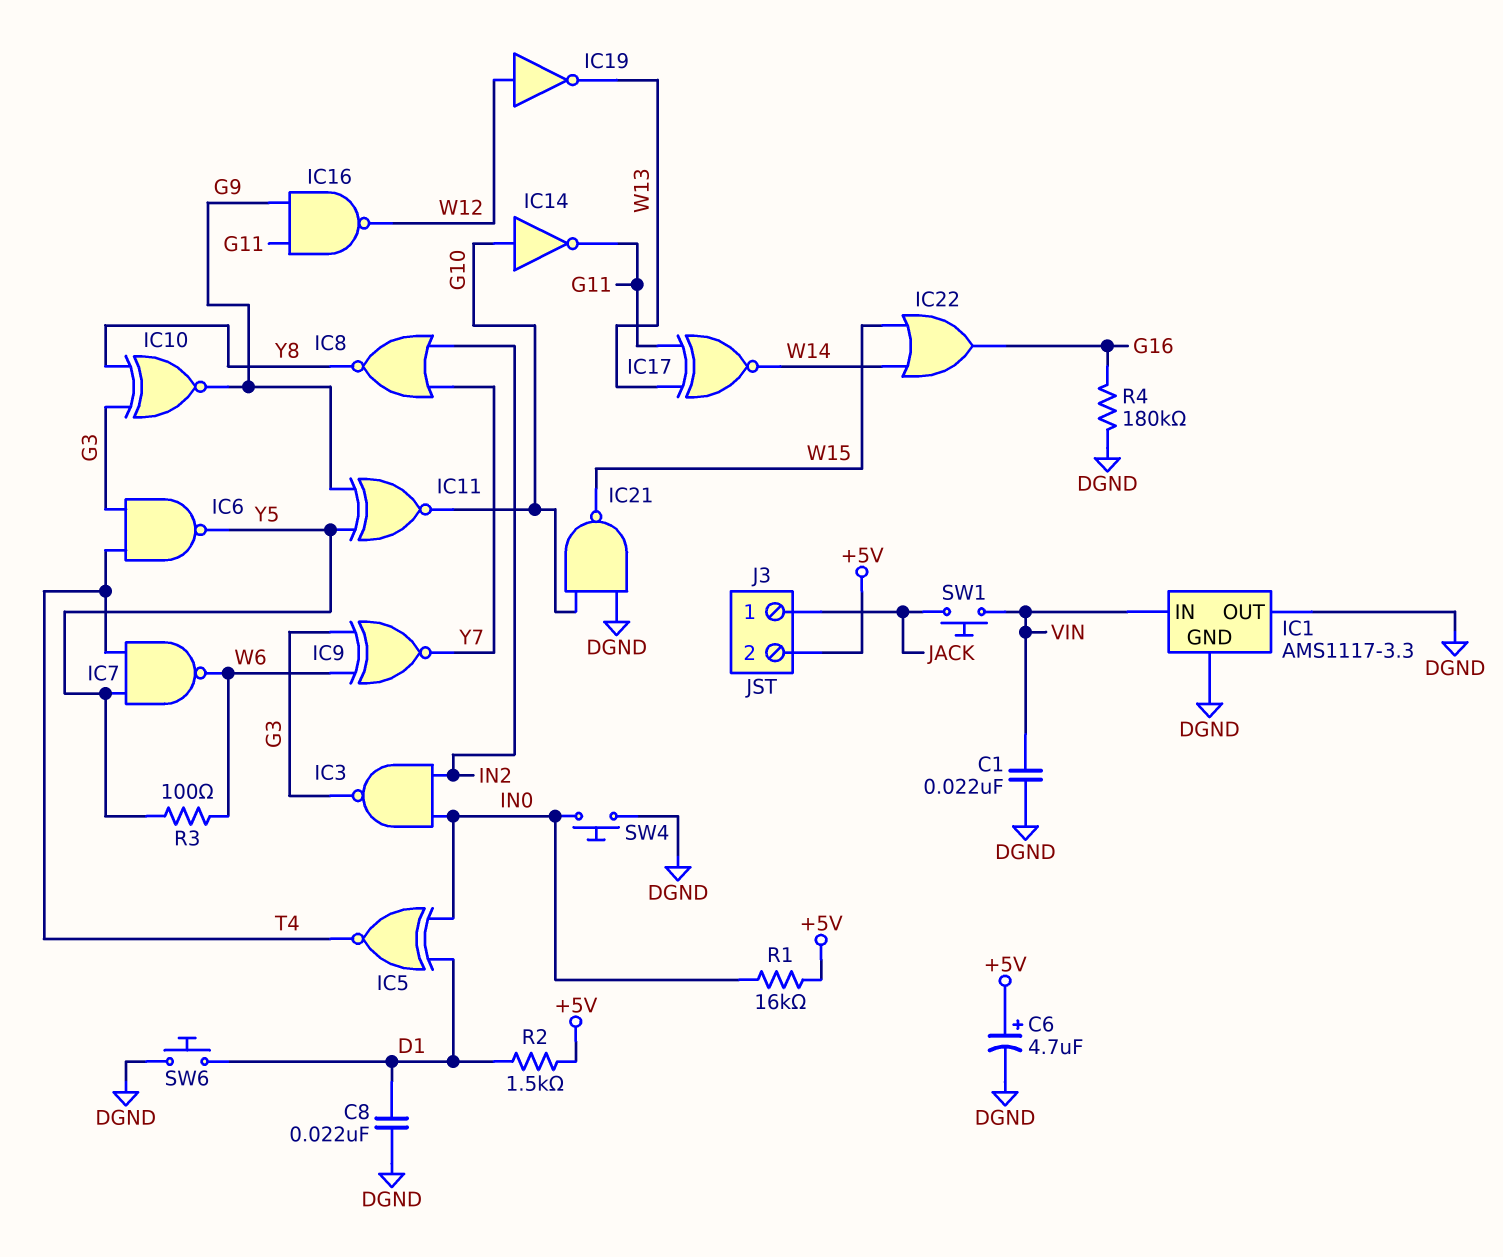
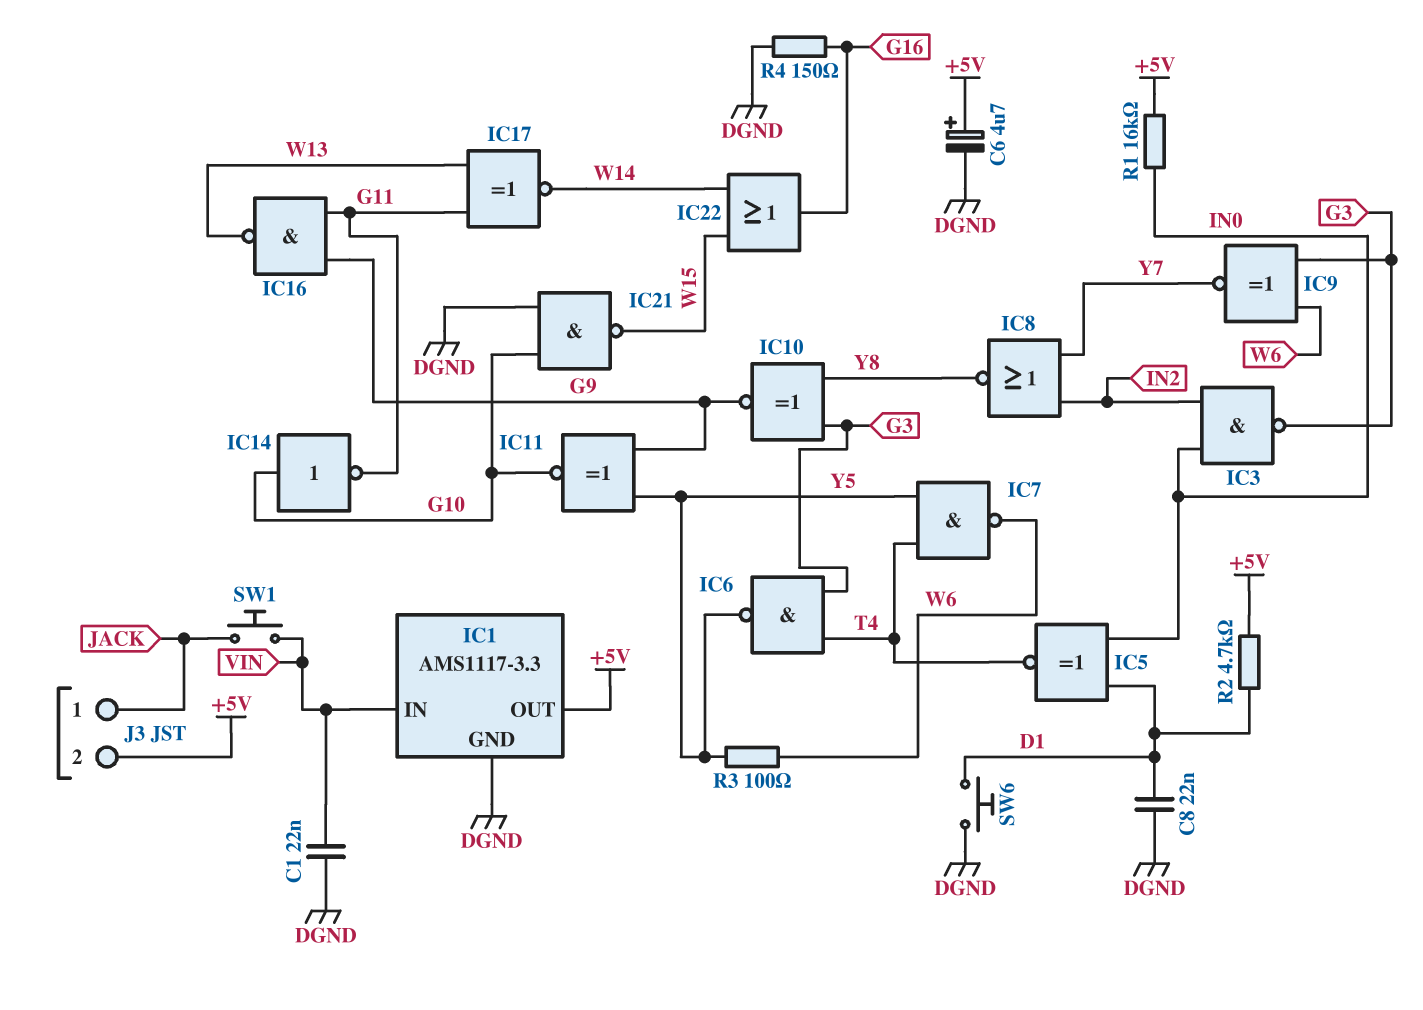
IC1 pin OUT: DGND -> +5V
IC16: NAND (in G9, in G11, out W12) -> NAND (in G9, in G11, out W13)
IC19: NOT (in W12, out W13) -> none
R2: 1.5k (+5V, D1) -> 4.7k (+5V, D1)
R4: 180k (DGND, G16) -> 150 (DGND, G16)
SW4: button (DGND, IN0) -> none

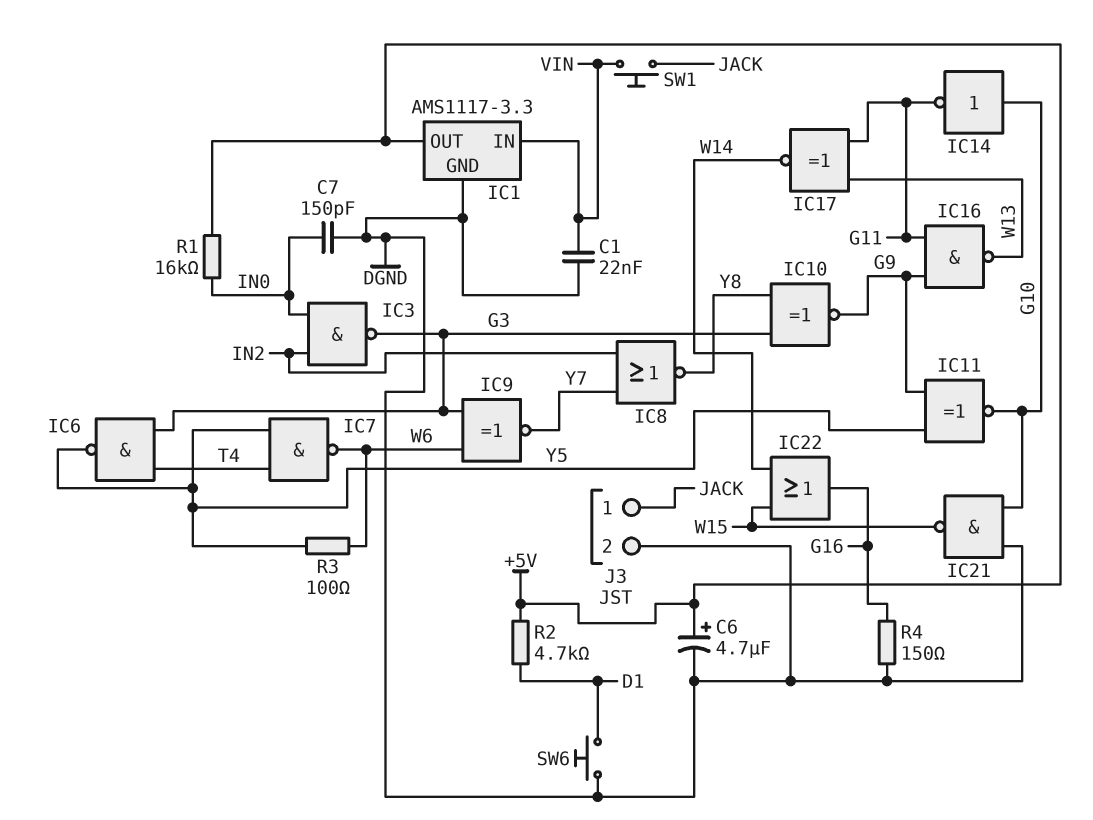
C7: none -> 150pF (DGND, IN0)
C8: 22nF (D1, DGND) -> none
IC5: XNOR (in D1, in IN0, out T4) -> none
J3 pin 2: +5V -> DGND

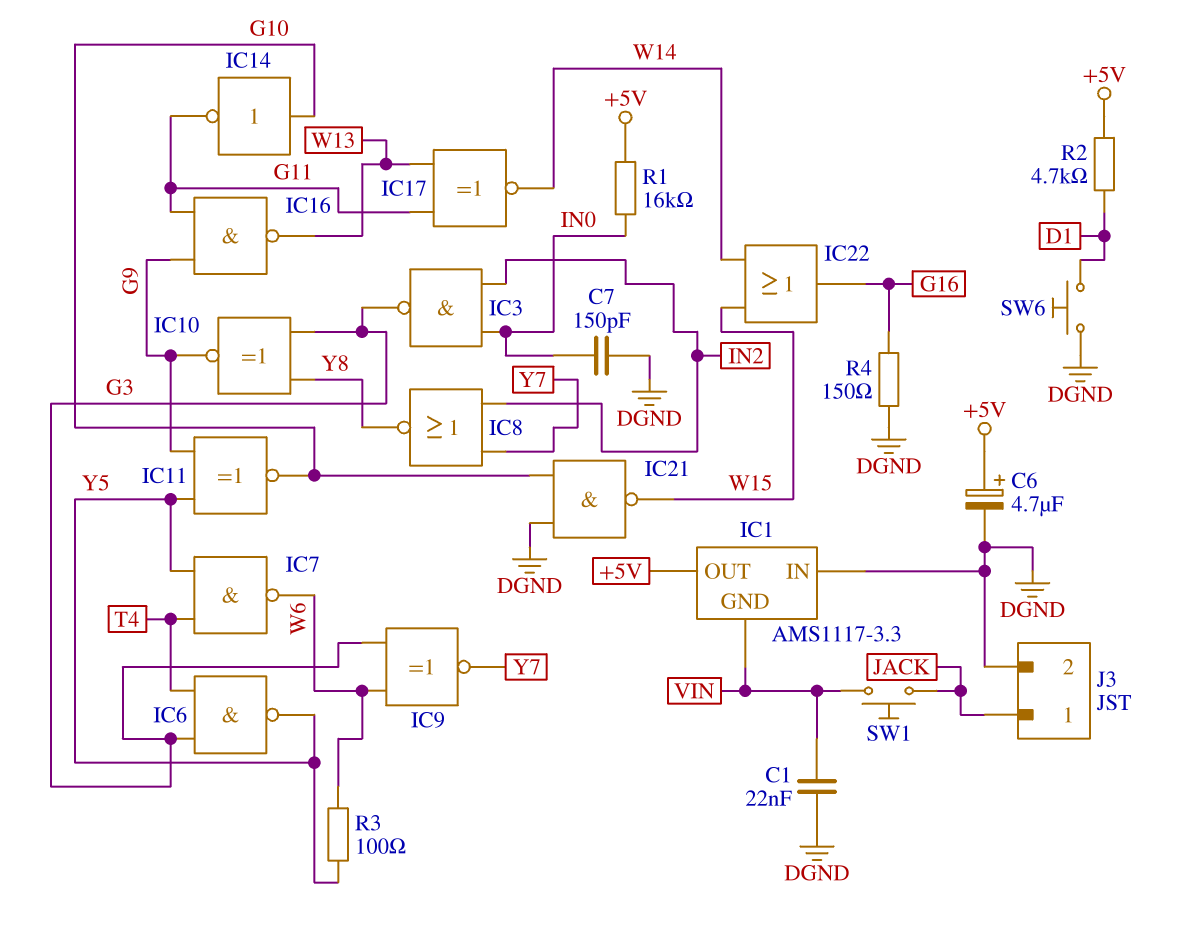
IC1 pin GND: DGND -> VIN
IC1 pin IN: VIN -> DGND

